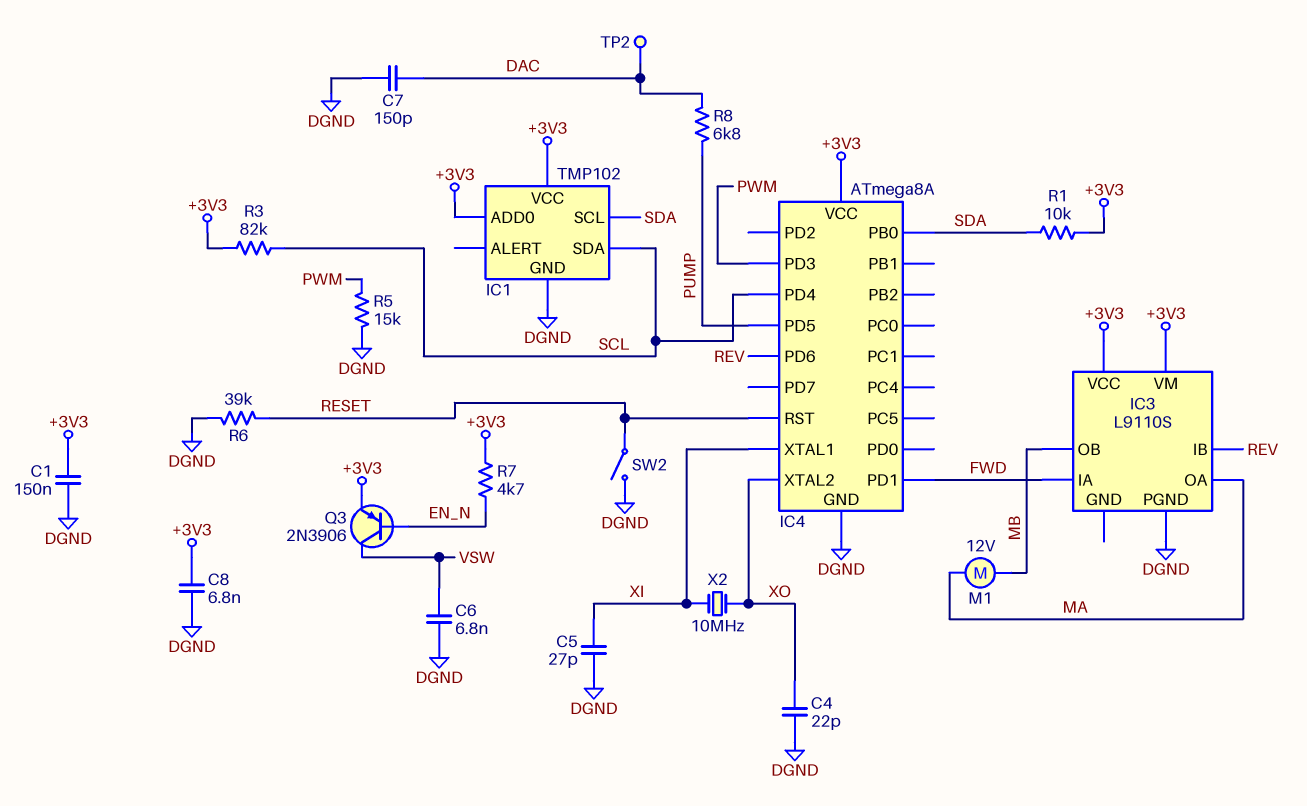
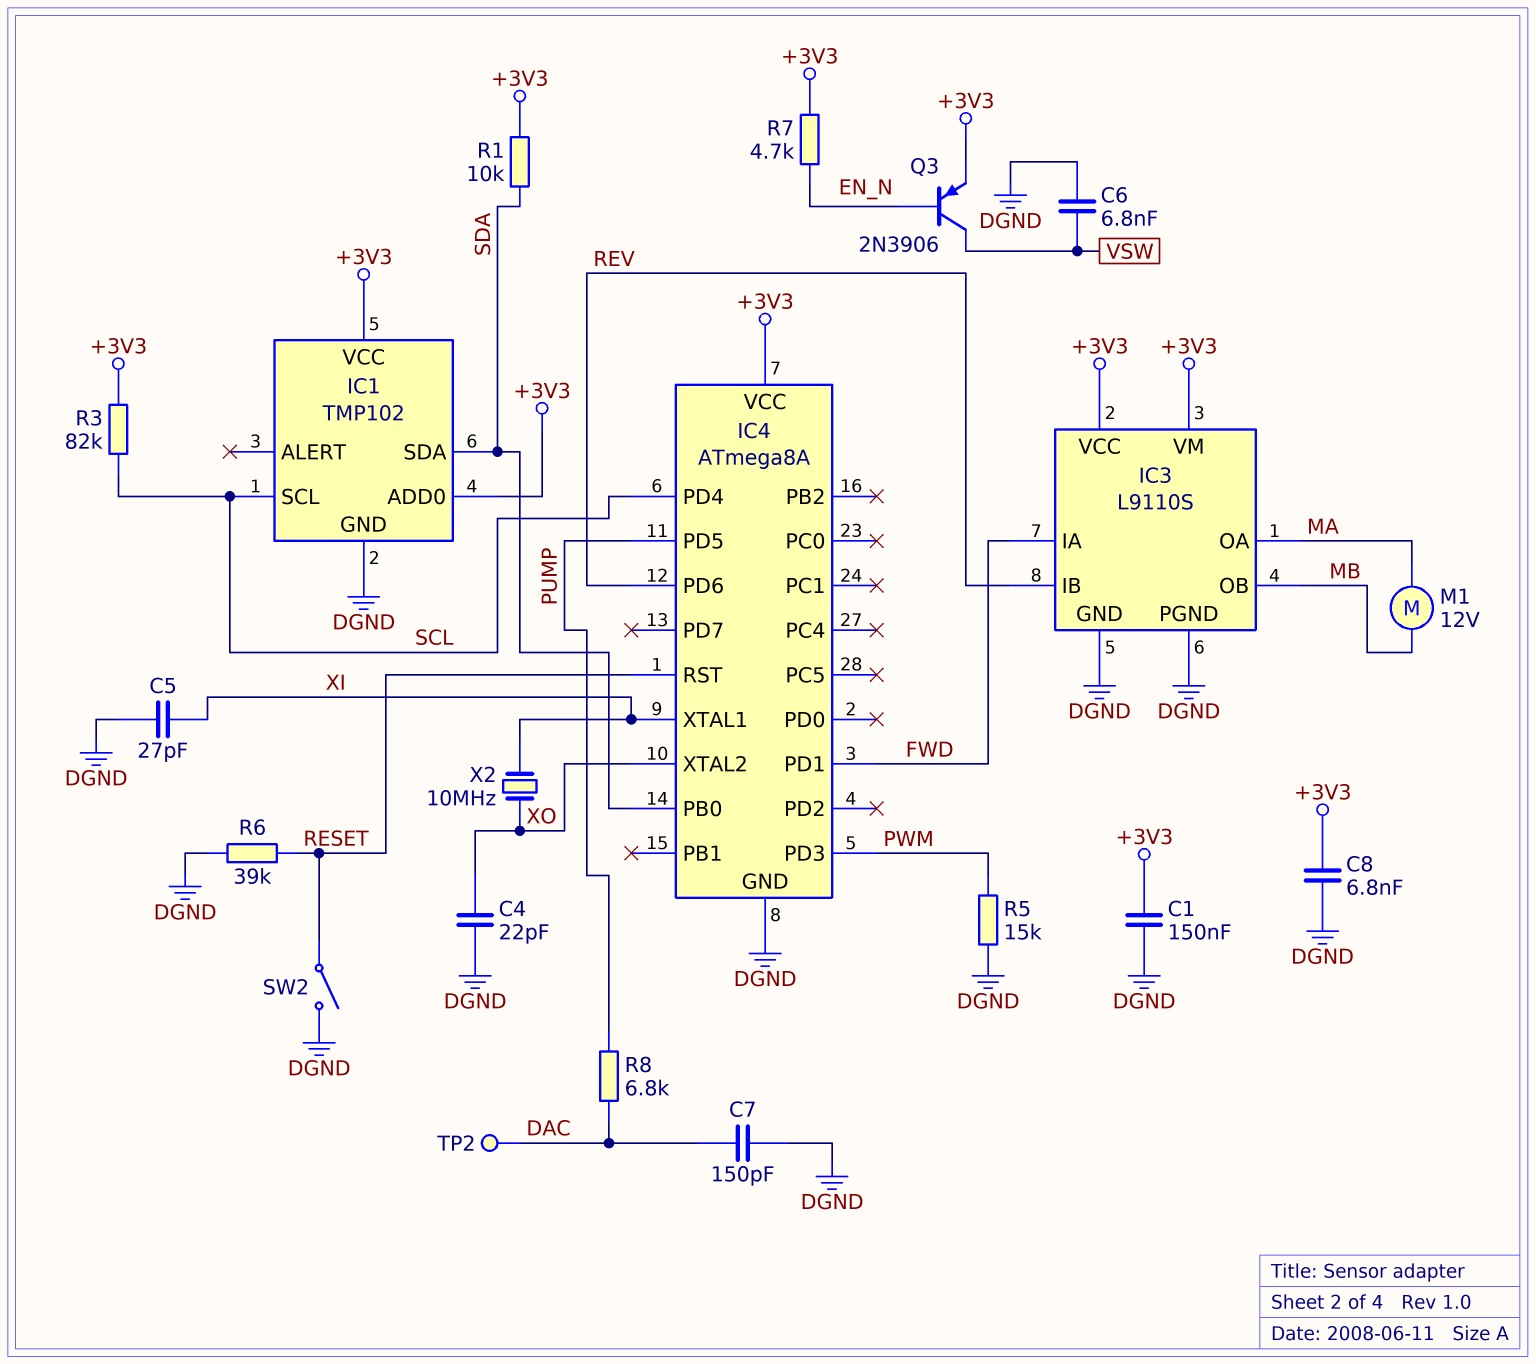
IC1 pin SCL: SDA -> SCL
IC1 pin SDA: SCL -> SDA
IC3 pin GND: none -> DGND

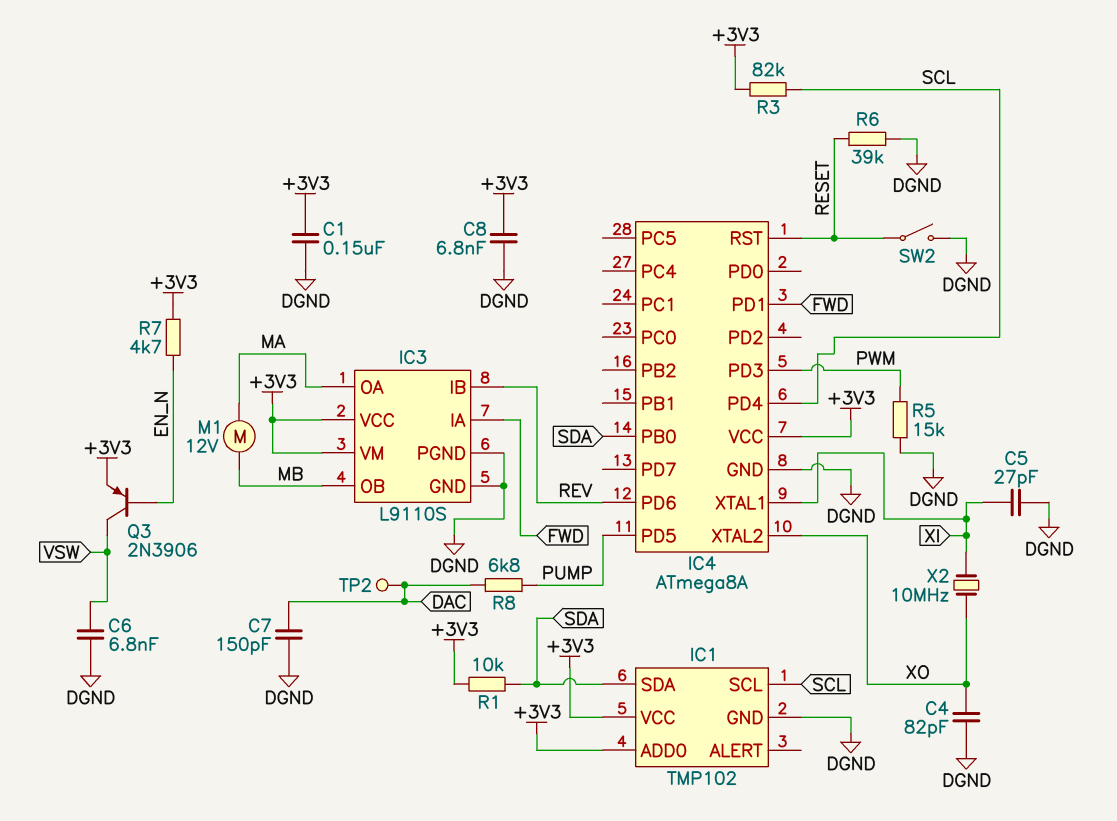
C4: 22pF (DGND, XO) -> 82pF (DGND, XO)

